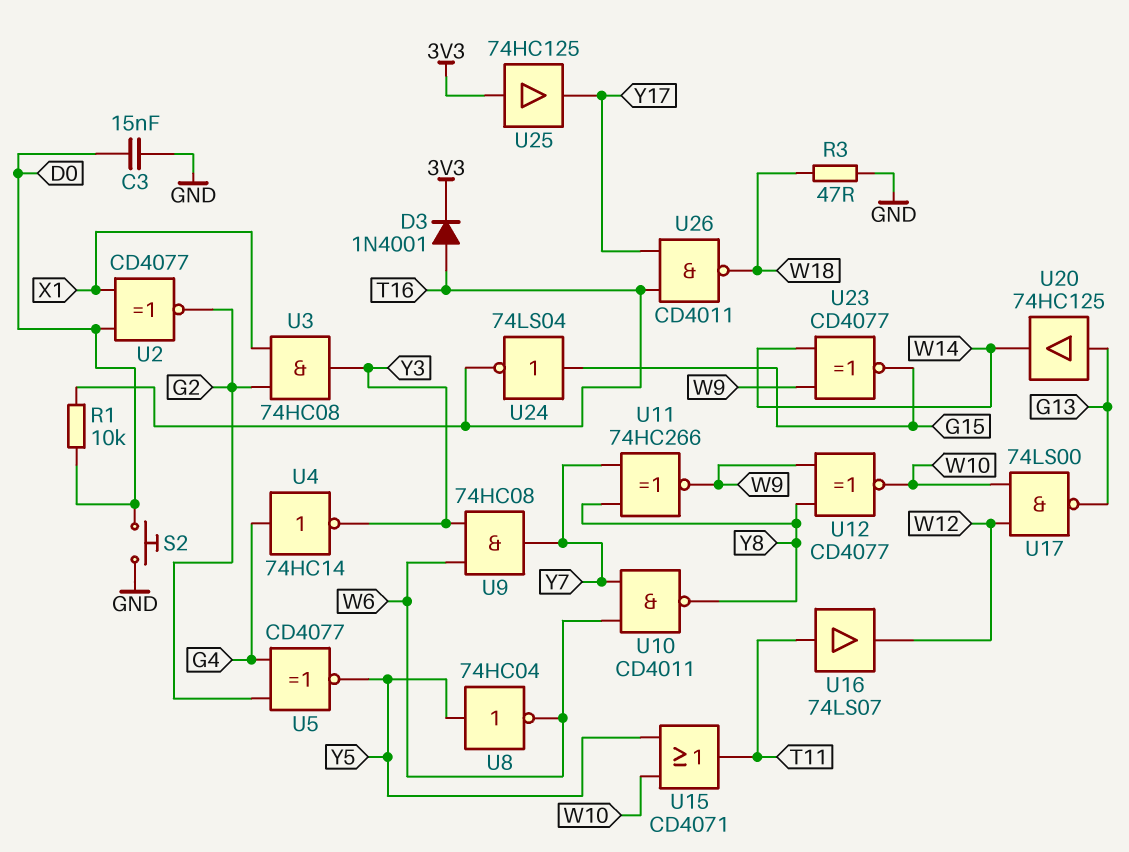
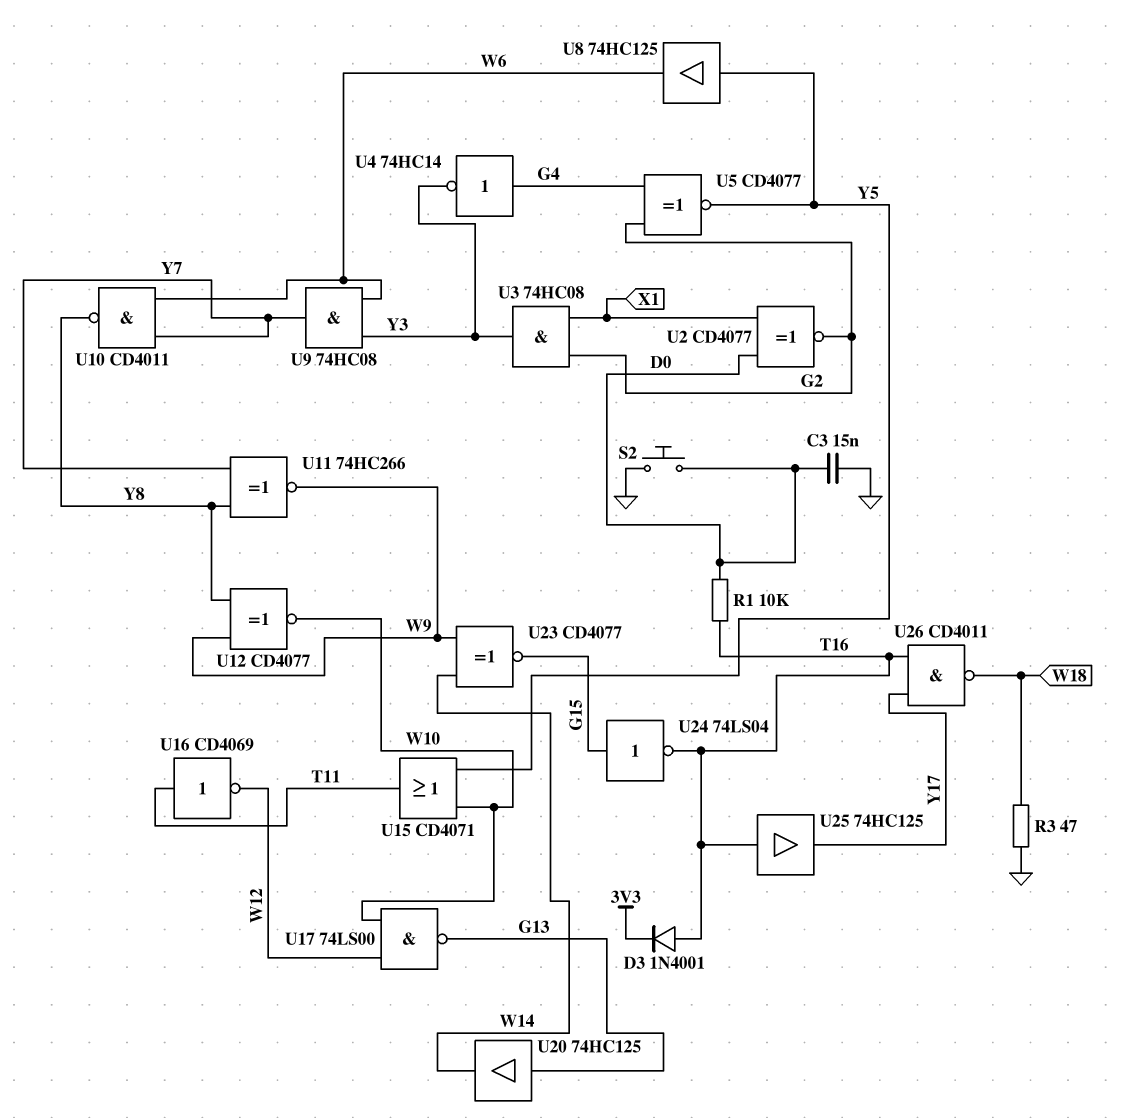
U8: NOT 74HC04 (in Y5, out W6) -> buffer 74HC125 (in Y5, out W6)
U16: buffer 74LS07 (in T11, out W12) -> NOT CD4069 (in T11, out W12)
U25: buffer 74HC125 (in 3V3, out Y17) -> buffer 74HC125 (in T16, out Y17)

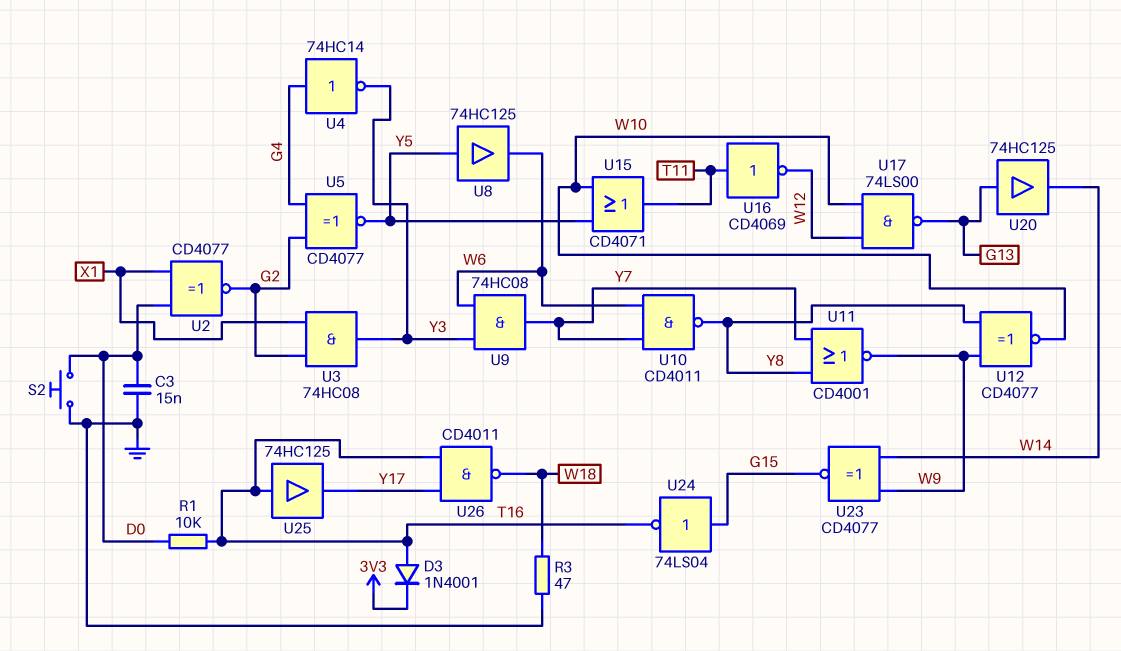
U11: XNOR 74HC266 (in Y7, in Y8, out W9) -> NOR CD4001 (in Y7, in Y8, out W9)

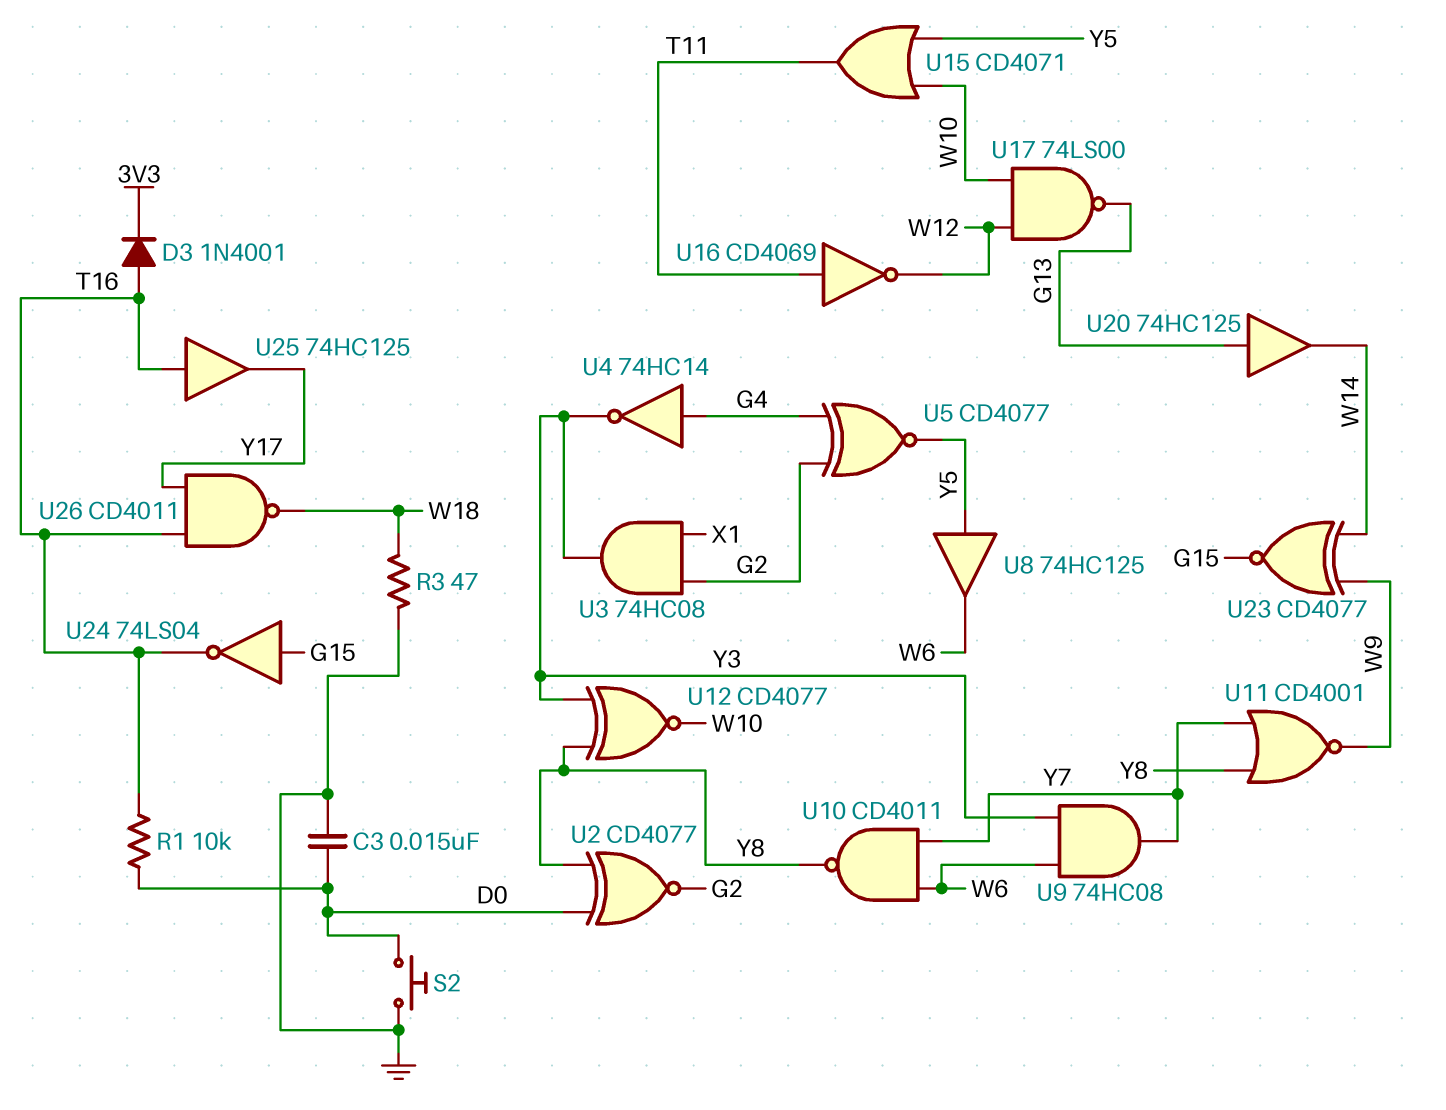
U2: XNOR CD4077 (in D0, in X1, out G2) -> XNOR CD4077 (in D0, in Y8, out G2)
U12: XNOR CD4077 (in W9, in Y8, out W10) -> XNOR CD4077 (in Y3, in Y8, out W10)

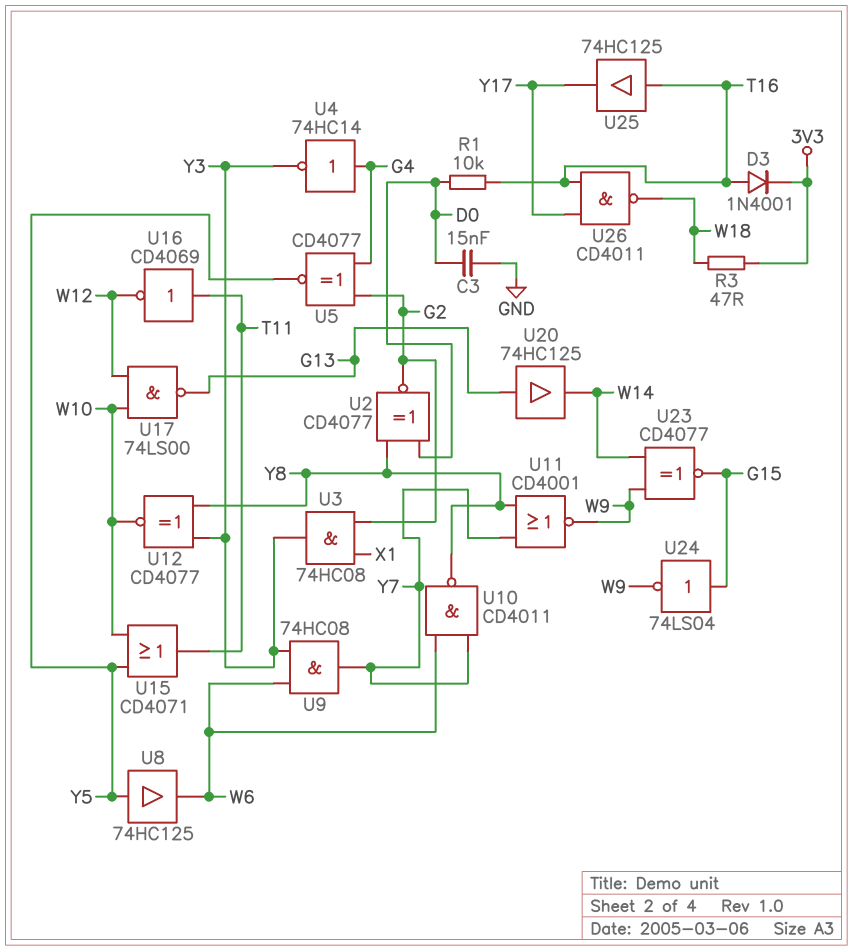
R3: 47 (GND, W18) -> 47 (3V3, W18)
S2: button (D0, GND) -> none
U24: NOT 74LS04 (in G15, out T16) -> NOT 74LS04 (in G15, out W9)

